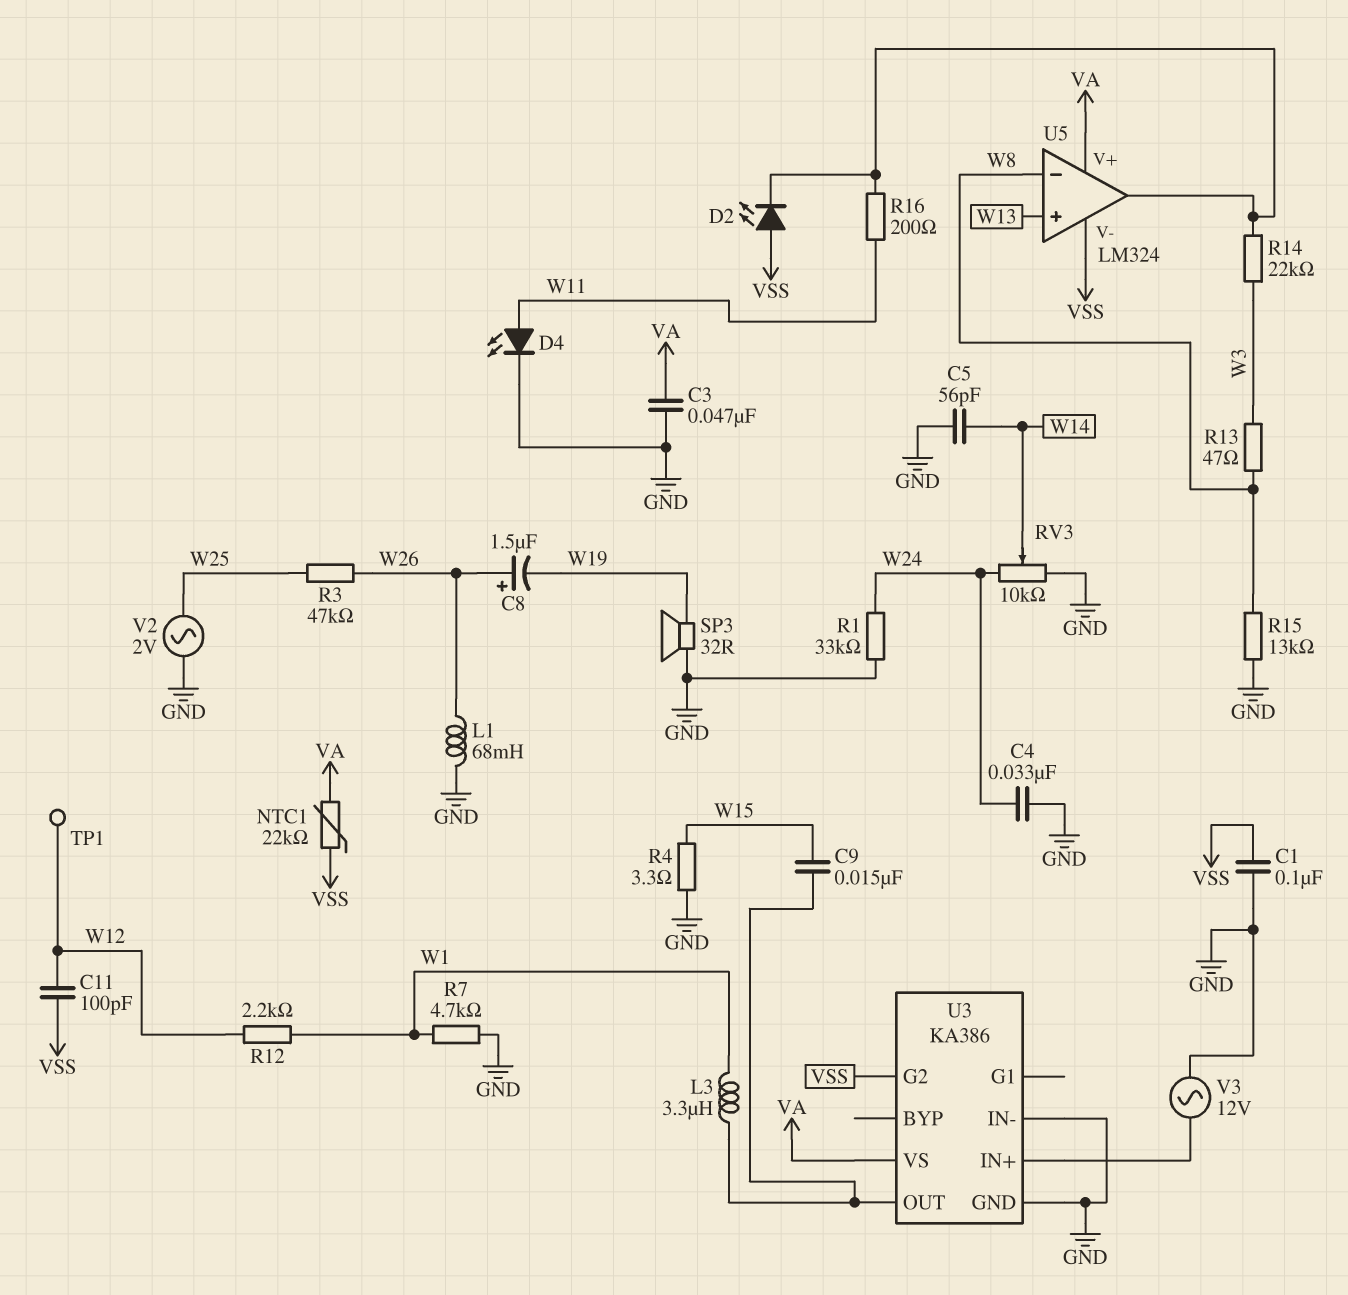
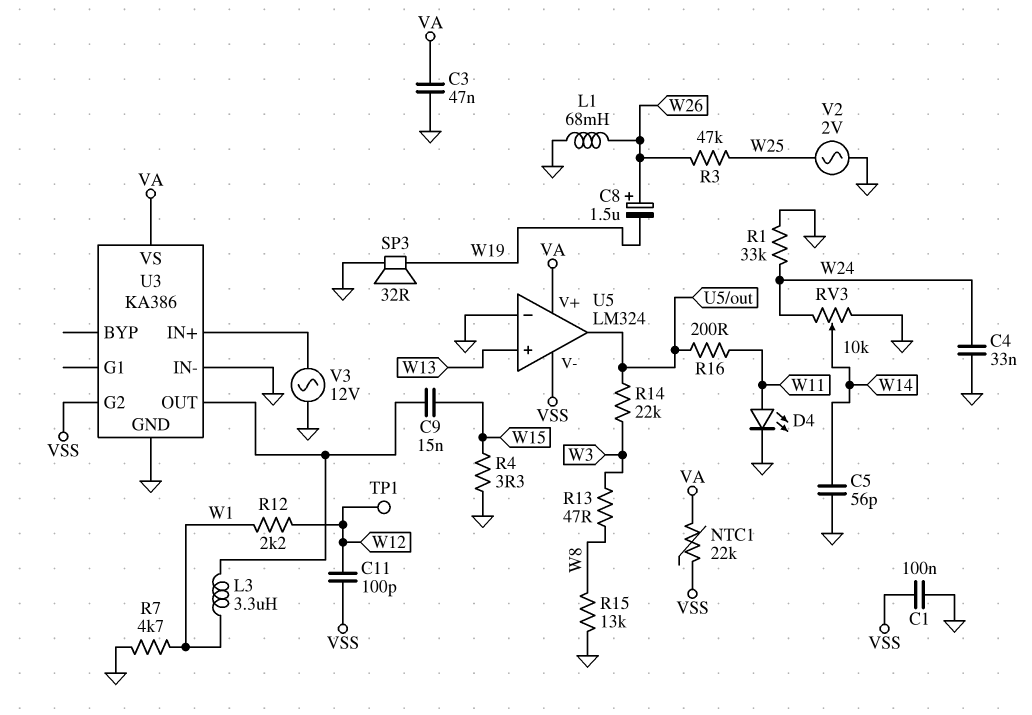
D2: LED (A VSS, K U5/out) -> none
U5 pin in-: W8 -> GND

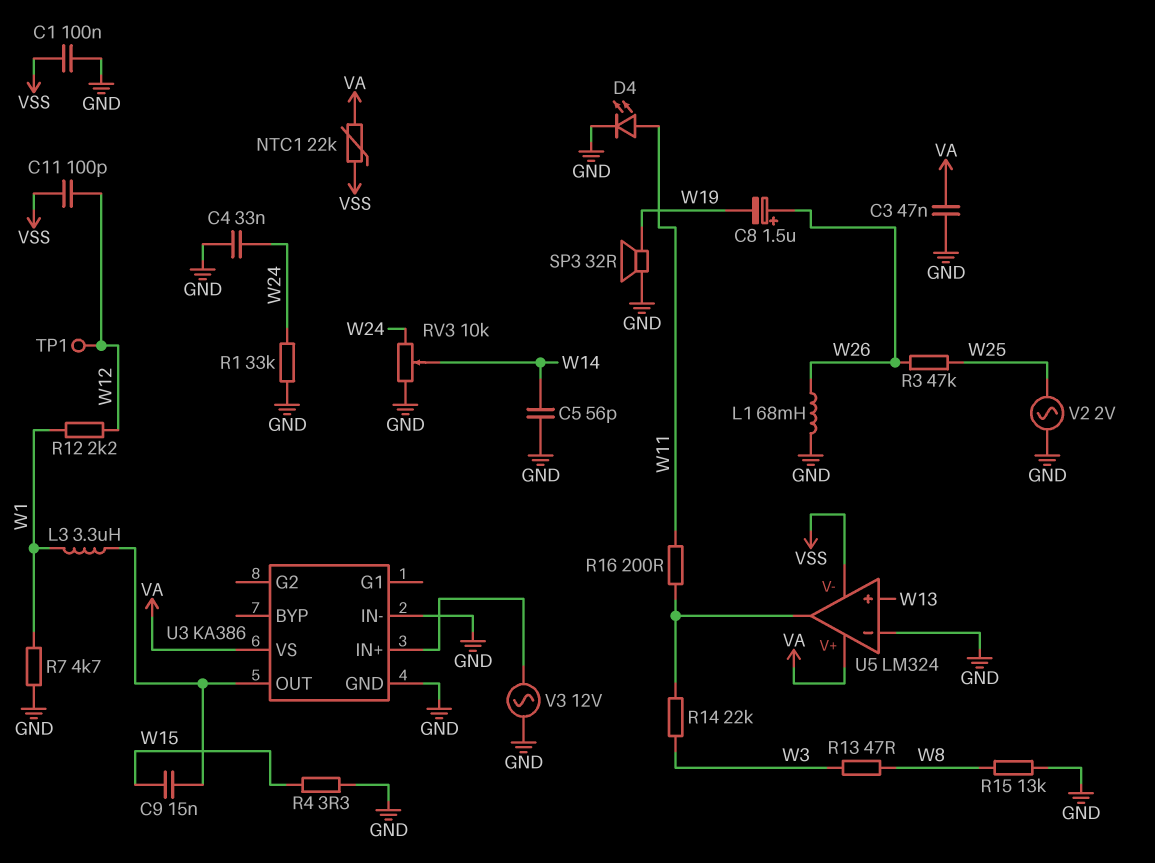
U3 pin G2: VSS -> none

